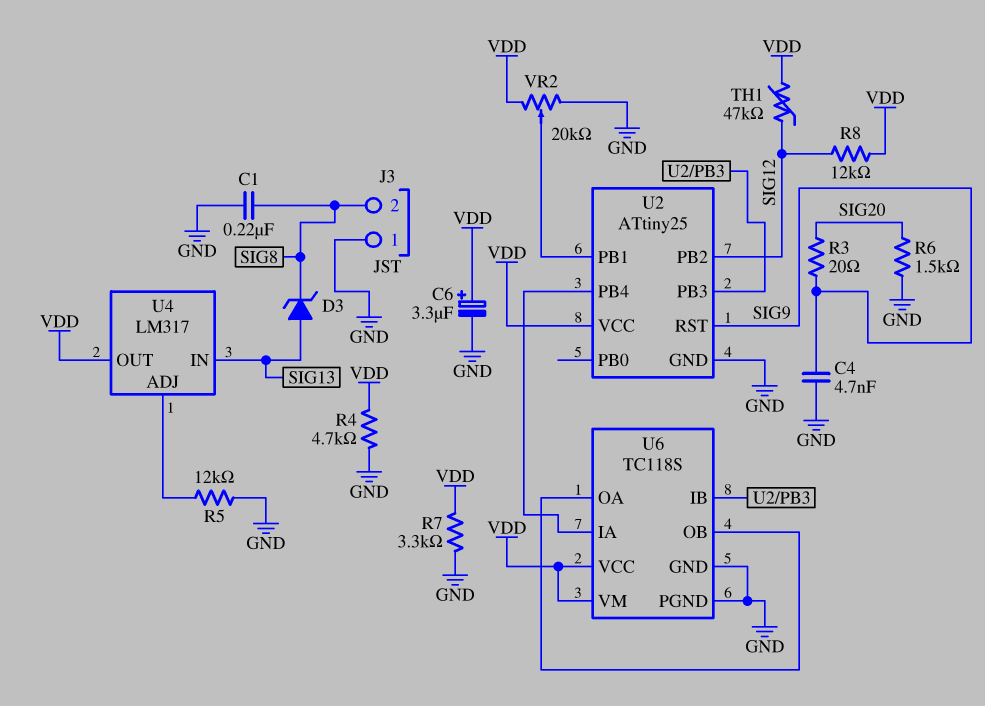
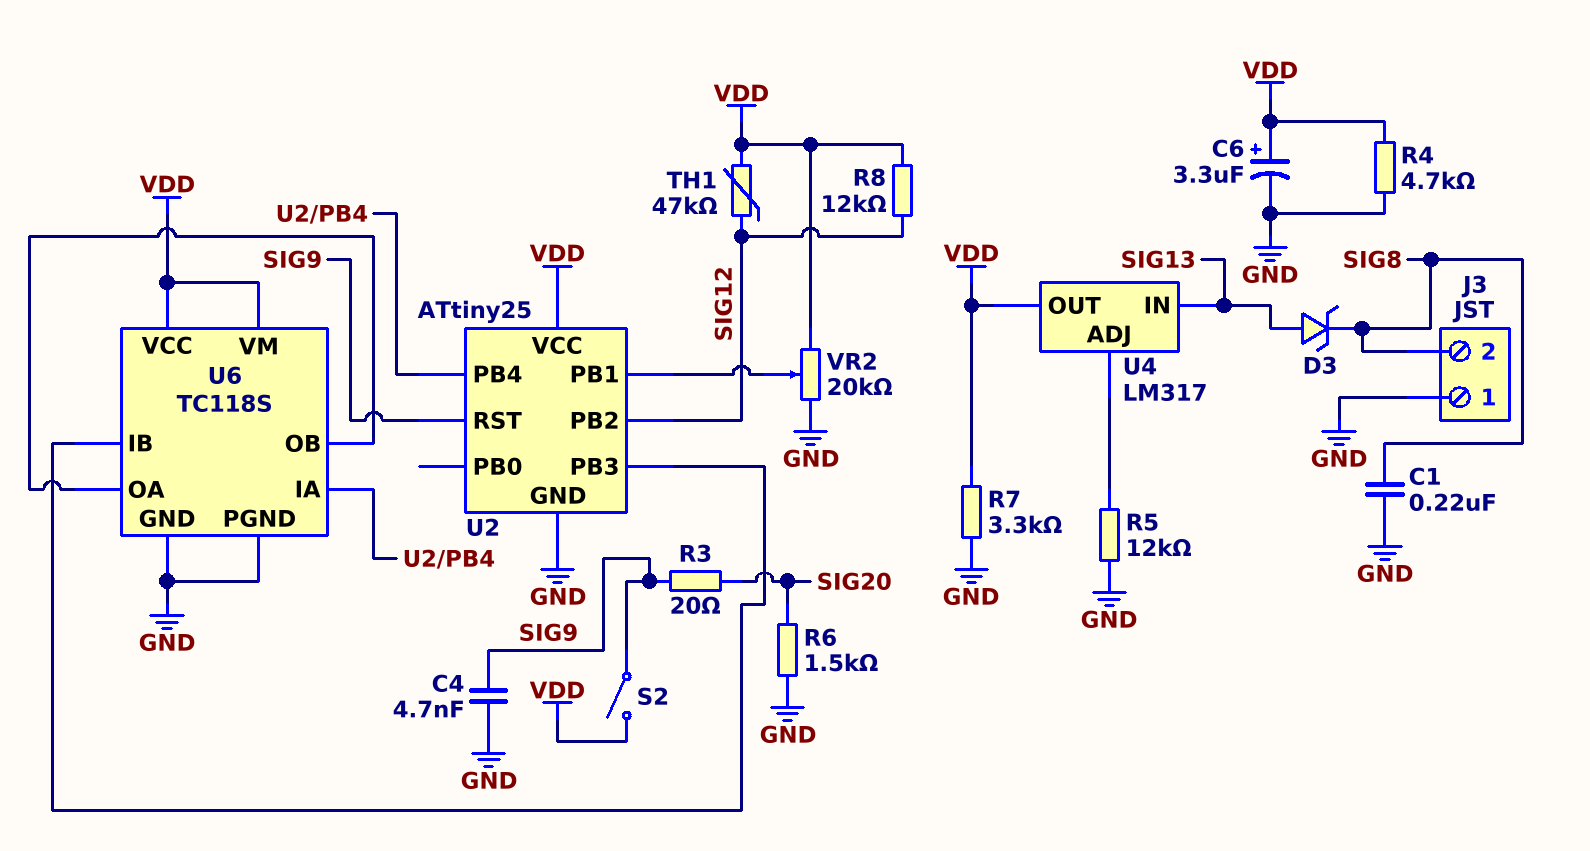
S2: none -> switch (SIG9, VDD)

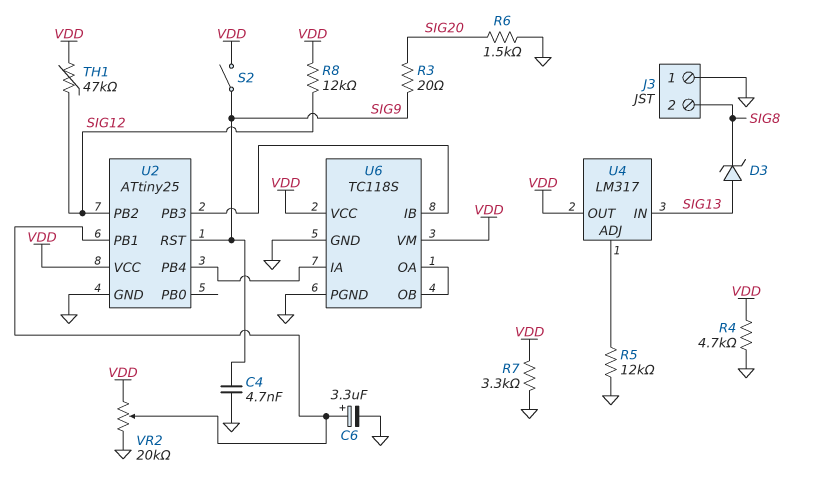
C1: 220nF (GND, SIG8) -> none
C6: 3.3uF (plus VDD, minus GND) -> 3.3uF (plus U2/PB1, minus GND)

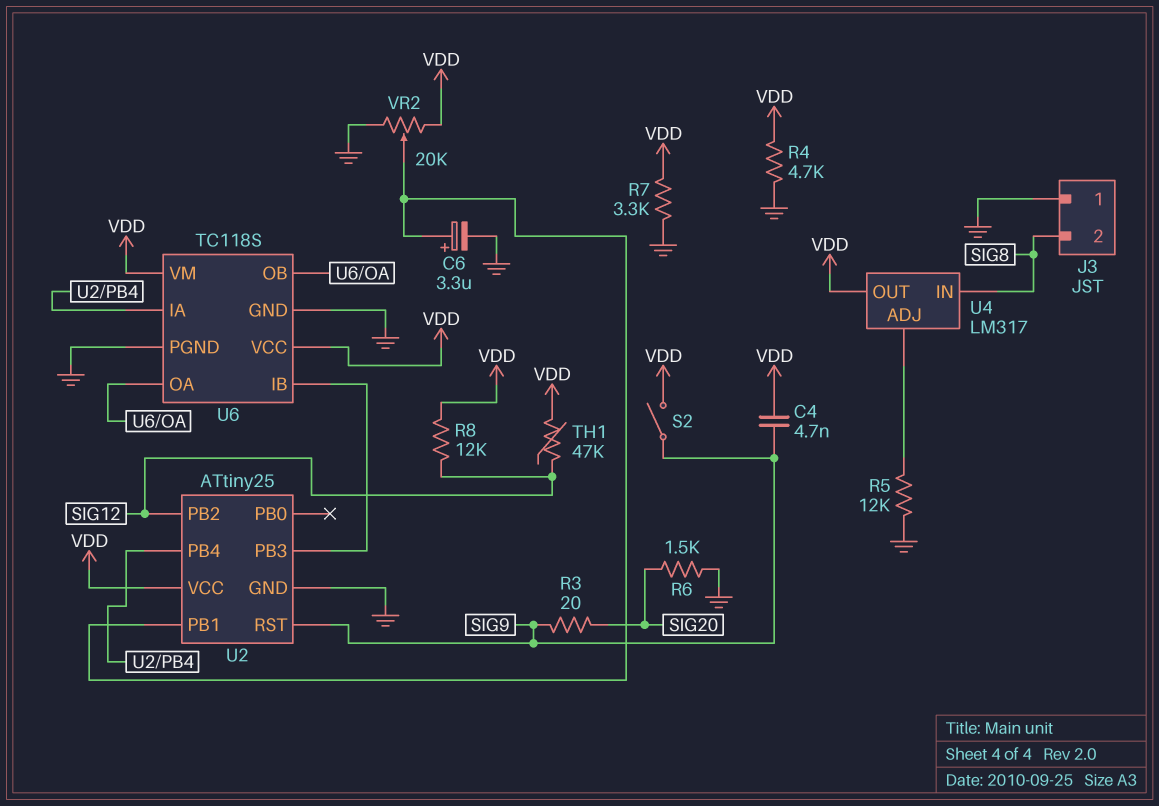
C4: 4.7nF (GND, SIG9) -> 4.7nF (SIG9, VDD)
D3: zener (A SIG13, K SIG8) -> none
U4 pin IN: SIG13 -> SIG8

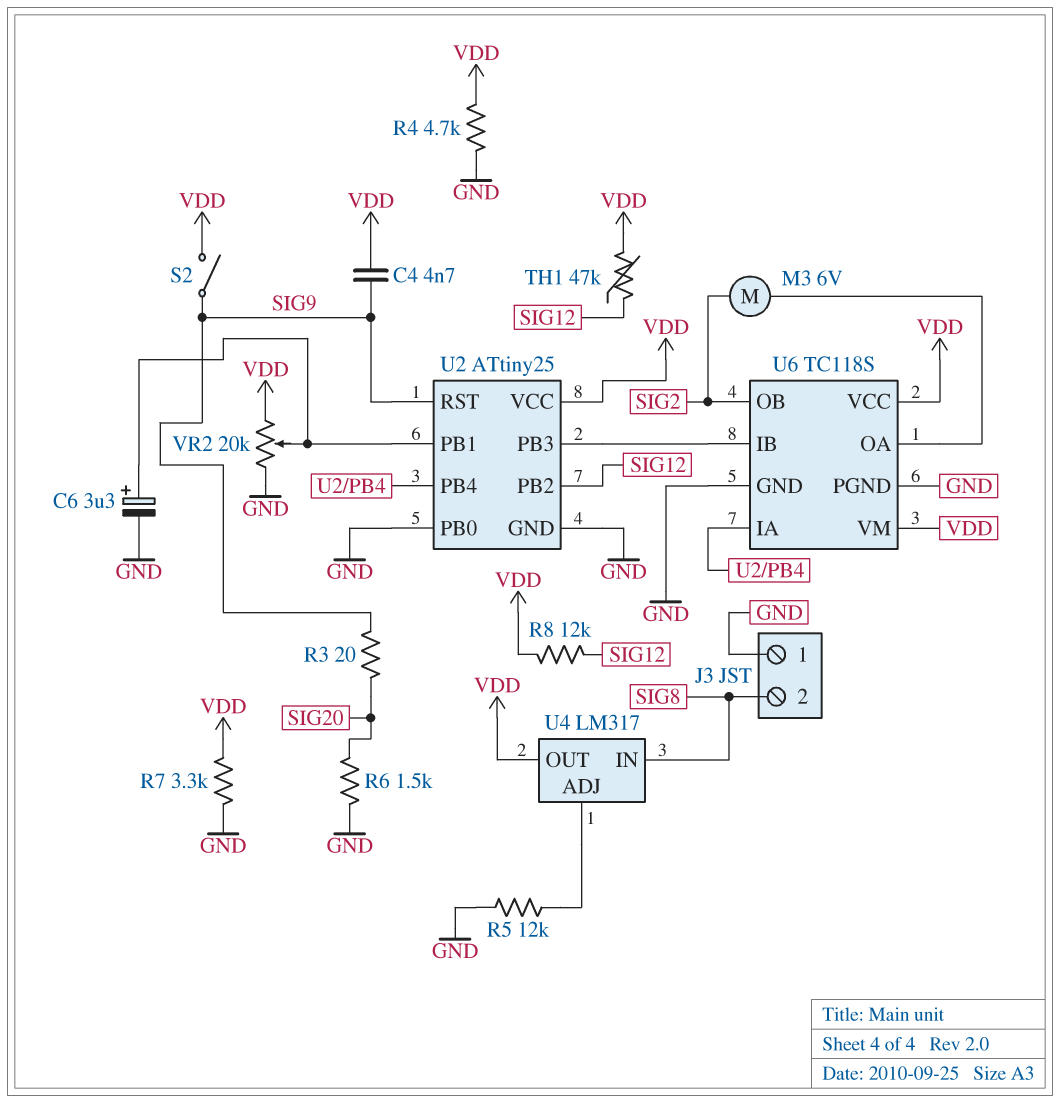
M3: none -> motor 6V (SIG2, U6/OA)
U2 pin PB0: none -> GND
U6 pin OB: U6/OA -> SIG2

